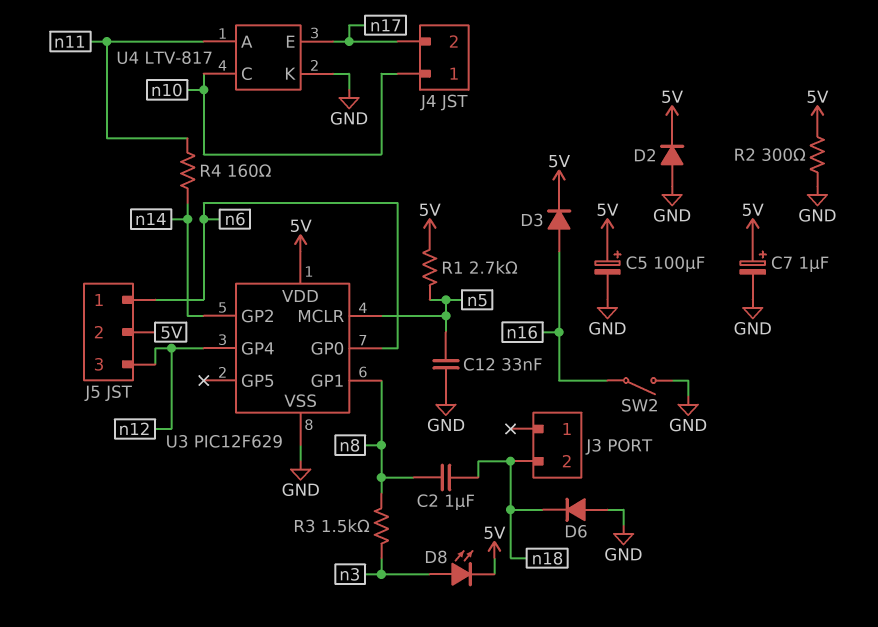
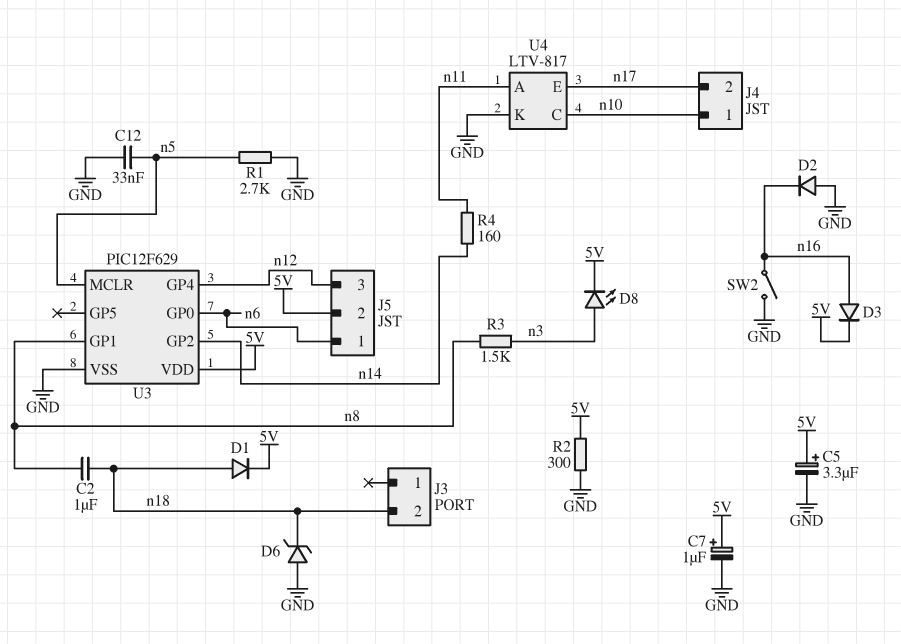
C5: 100uF (plus 5V, minus GND) -> 3.3uF (plus 5V, minus GND)
D1: none -> diode (A n18, K 5V)
D2: diode (A GND, K 5V) -> diode (A GND, K n16)
D6: diode (A GND, K n18) -> zener (A GND, K n18)
R1: 2.7k (5V, n5) -> 2.7k (GND, n5)

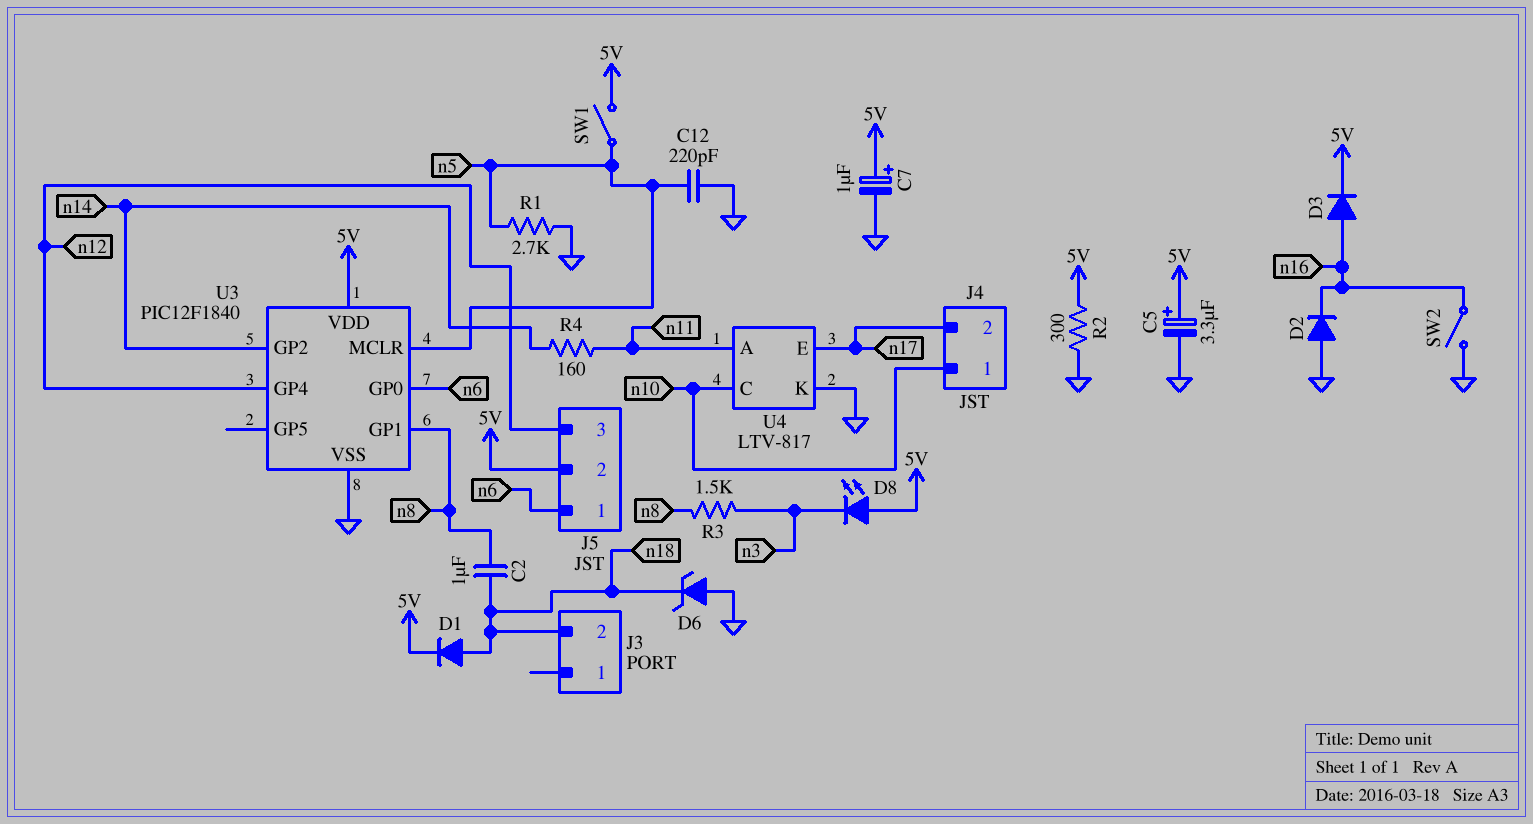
C12: 33nF (GND, n5) -> 220pF (GND, n5)
D8: LED (A n3, K 5V) -> LED (A 5V, K n3)
SW1: none -> switch (5V, n5)
U3: PIC12F629 -> PIC12F1840

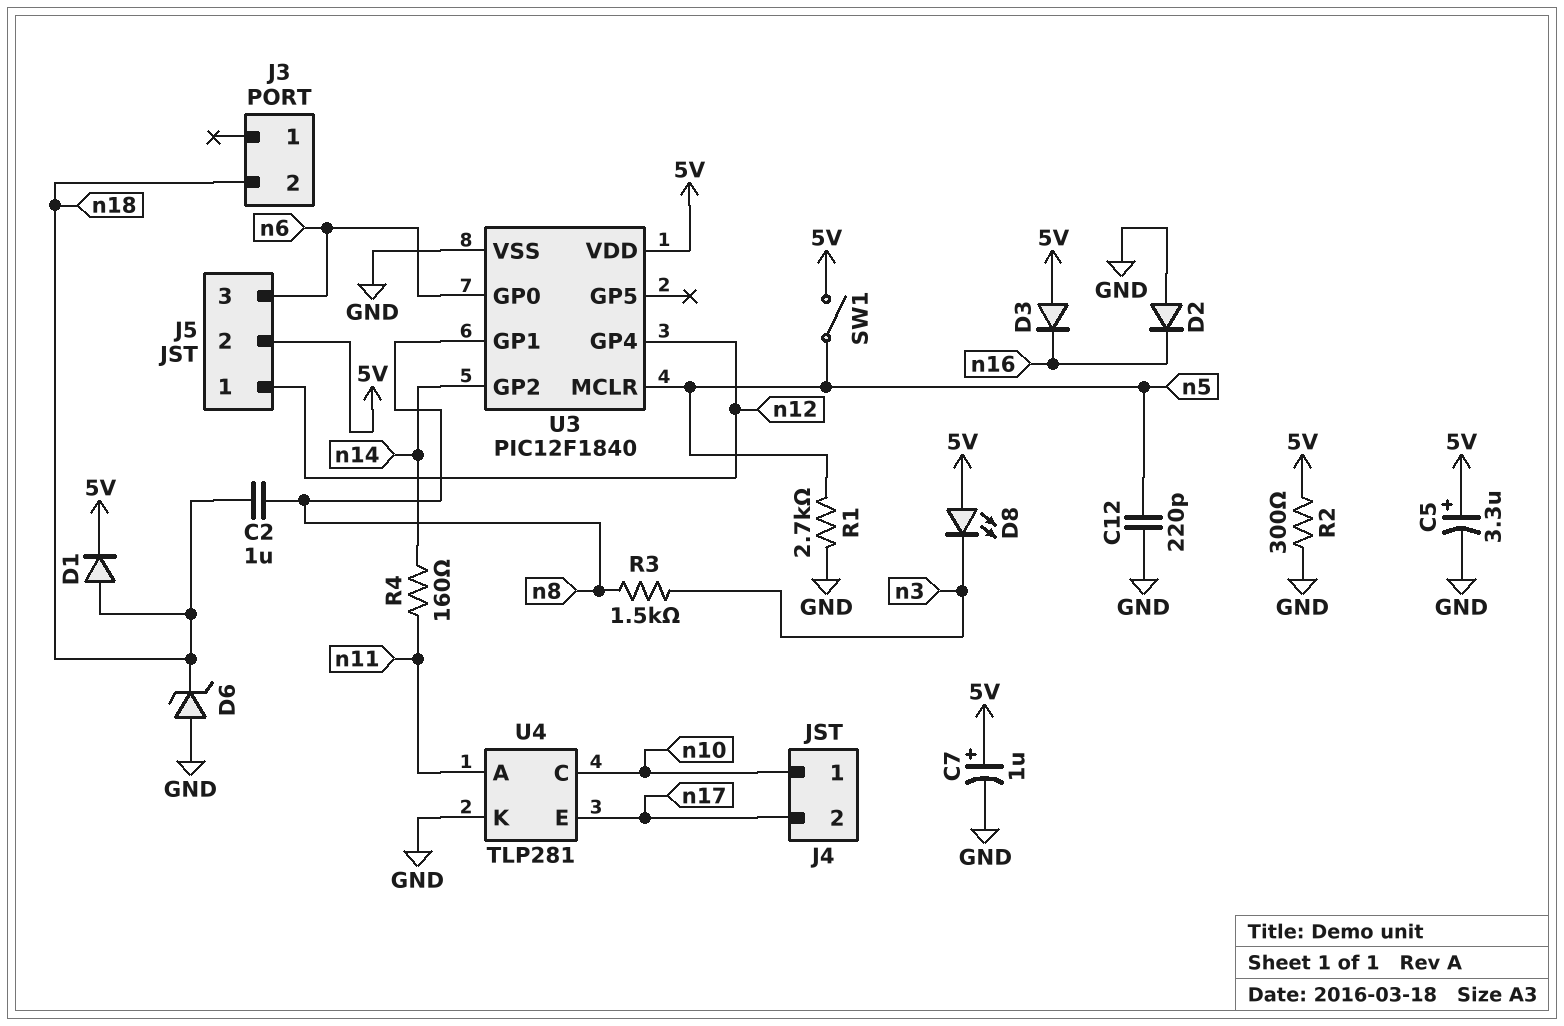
D3: diode (A n16, K 5V) -> diode (A 5V, K n16)
J5 pin 1: n6 -> n12
J5 pin 3: n12 -> n6
SW2: switch (GND, n16) -> none
U4: LTV-817 -> TLP281

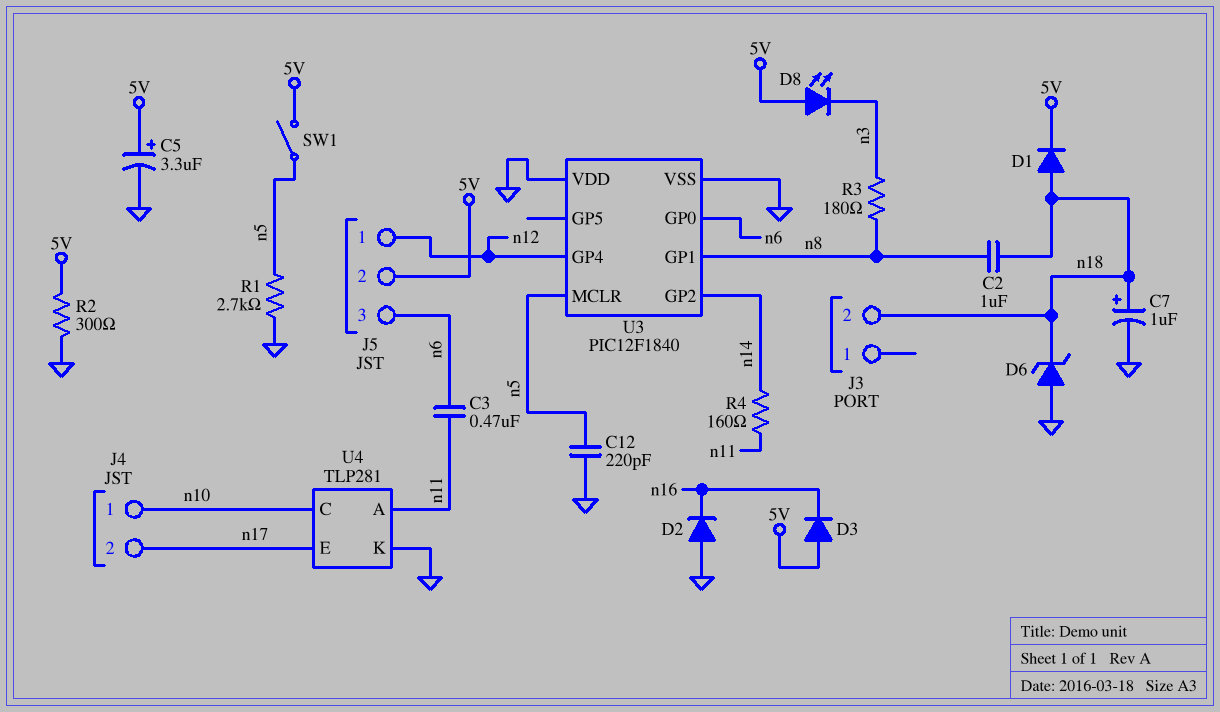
C3: none -> 470nF (n6, n11)
C7: 1uF (plus 5V, minus GND) -> 1uF (plus n18, minus GND)
R3: 1.5k (n3, n8) -> 180 (n3, n8)
U3 pin VDD: 5V -> GND

